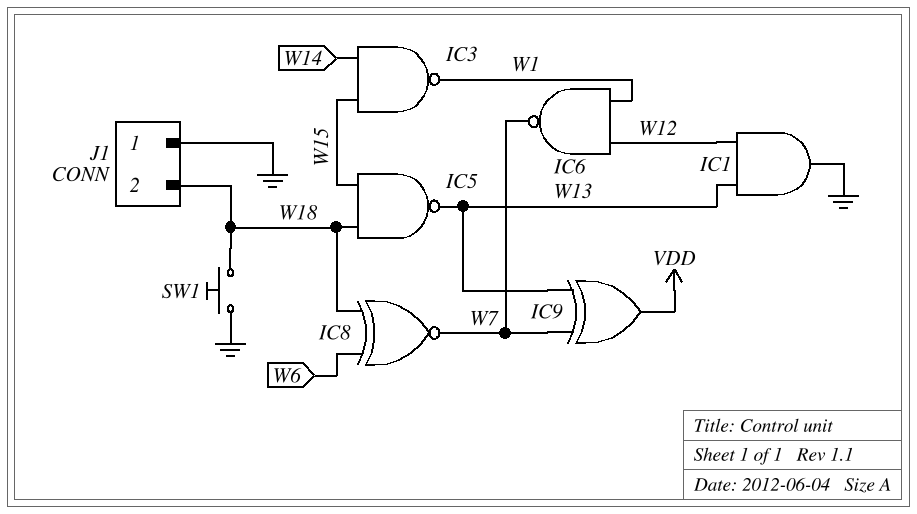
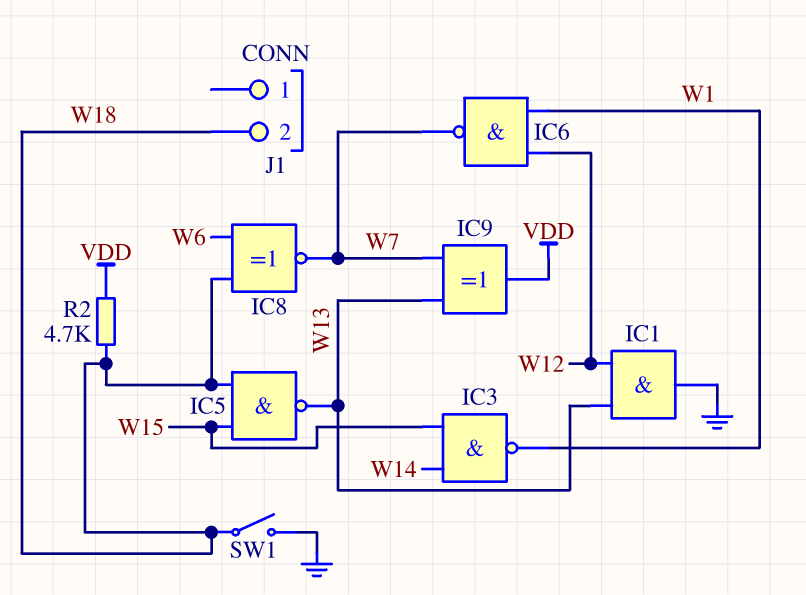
J1 pin 1: GND -> none
R2: none -> 4.7k (VDD, W18)
SW1: button (GND, W18) -> switch (GND, W18)

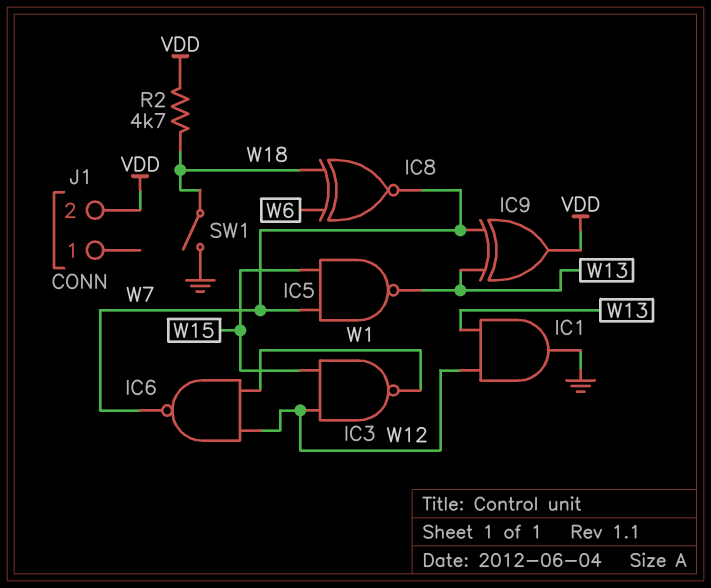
IC3: NAND (in W14, in W15, out W1) -> NAND (in W12, in W15, out W1)
IC5: NAND (in W15, in W18, out W13) -> NAND (in W7, in W15, out W13)
J1 pin 2: W18 -> VDD

